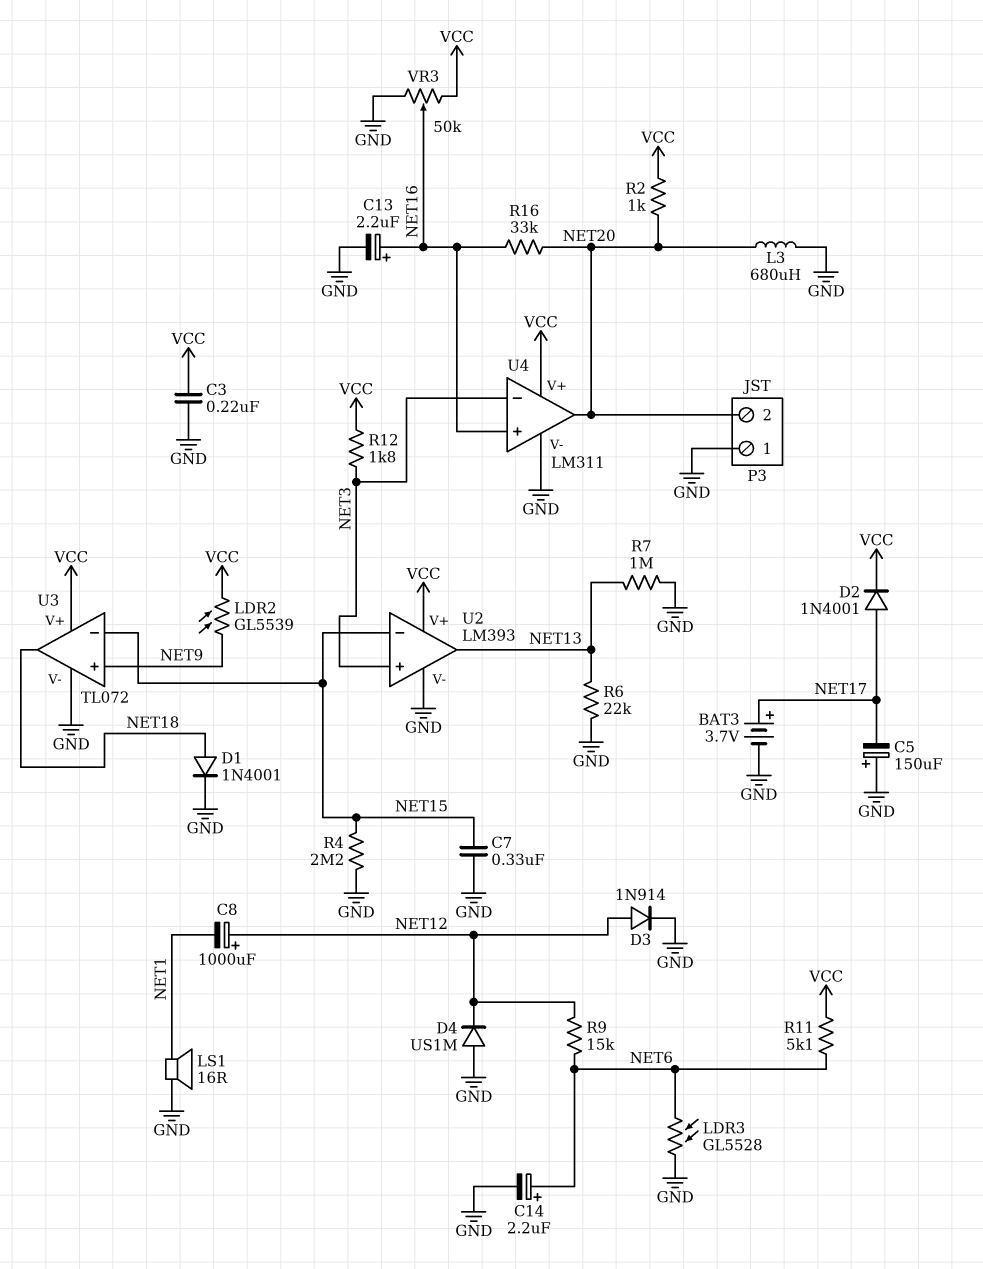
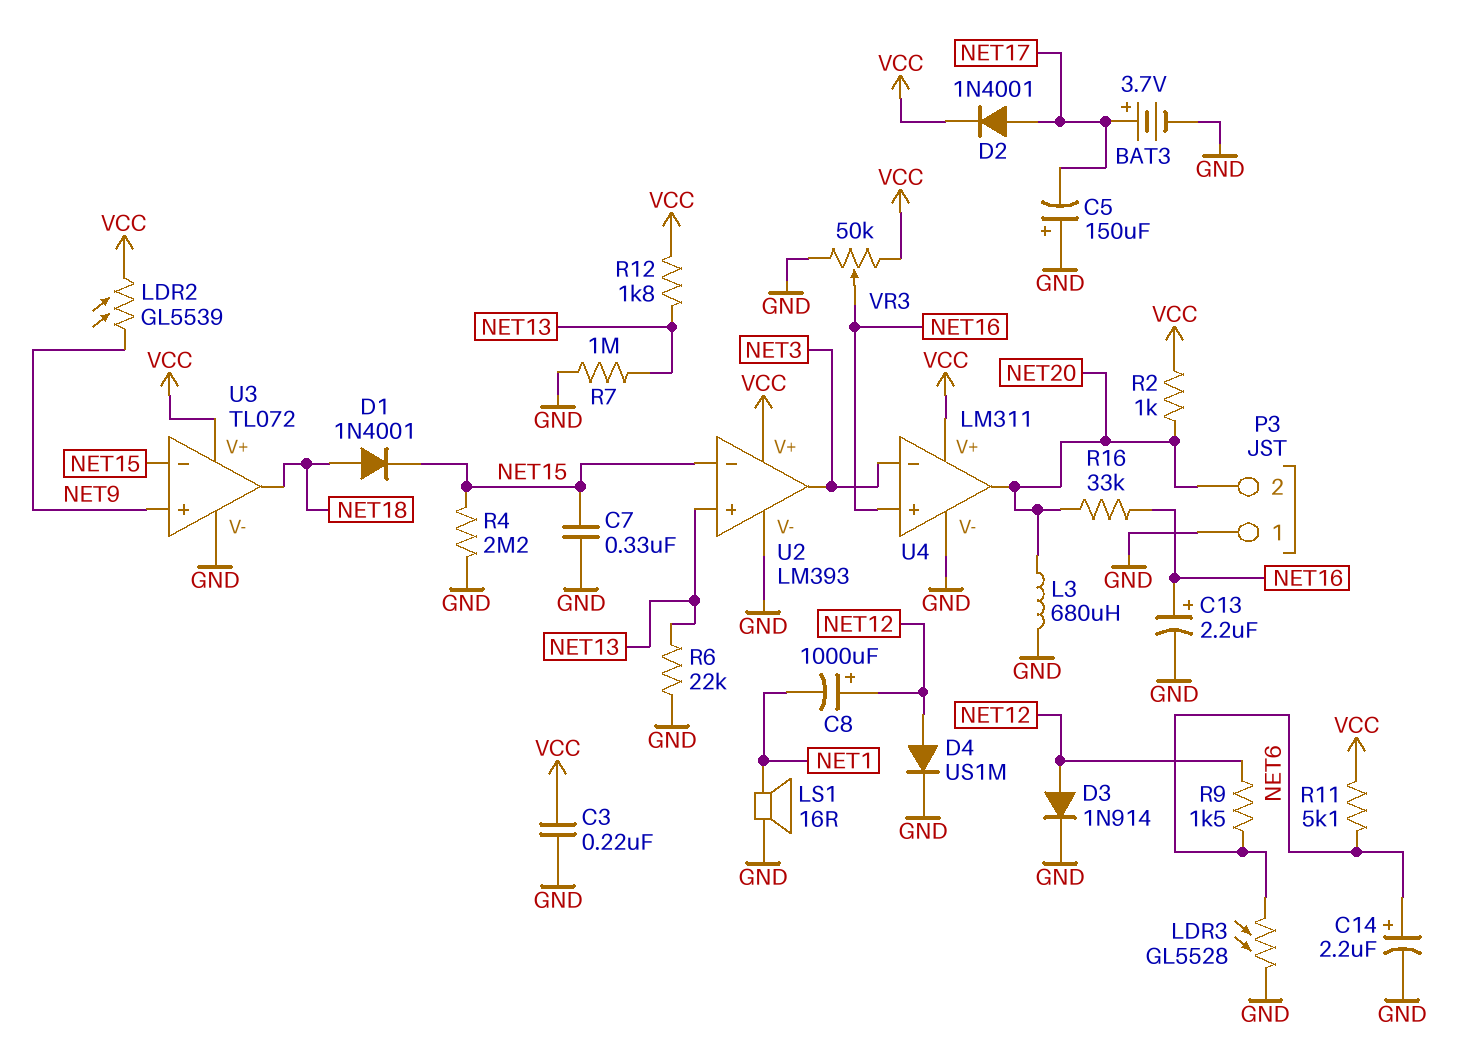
D1: diode 1N4001 (A NET18, K GND) -> diode 1N4001 (A NET18, K NET15)
D4: diode US1M (A GND, K NET12) -> diode US1M (A NET12, K GND)
R9: 15k (NET6, NET12) -> 1.5k (NET6, NET12)
R12: 1.8k (NET3, VCC) -> 1.8k (NET13, VCC)
U2 pin in+: NET3 -> NET13
U2 pin out: NET13 -> NET3

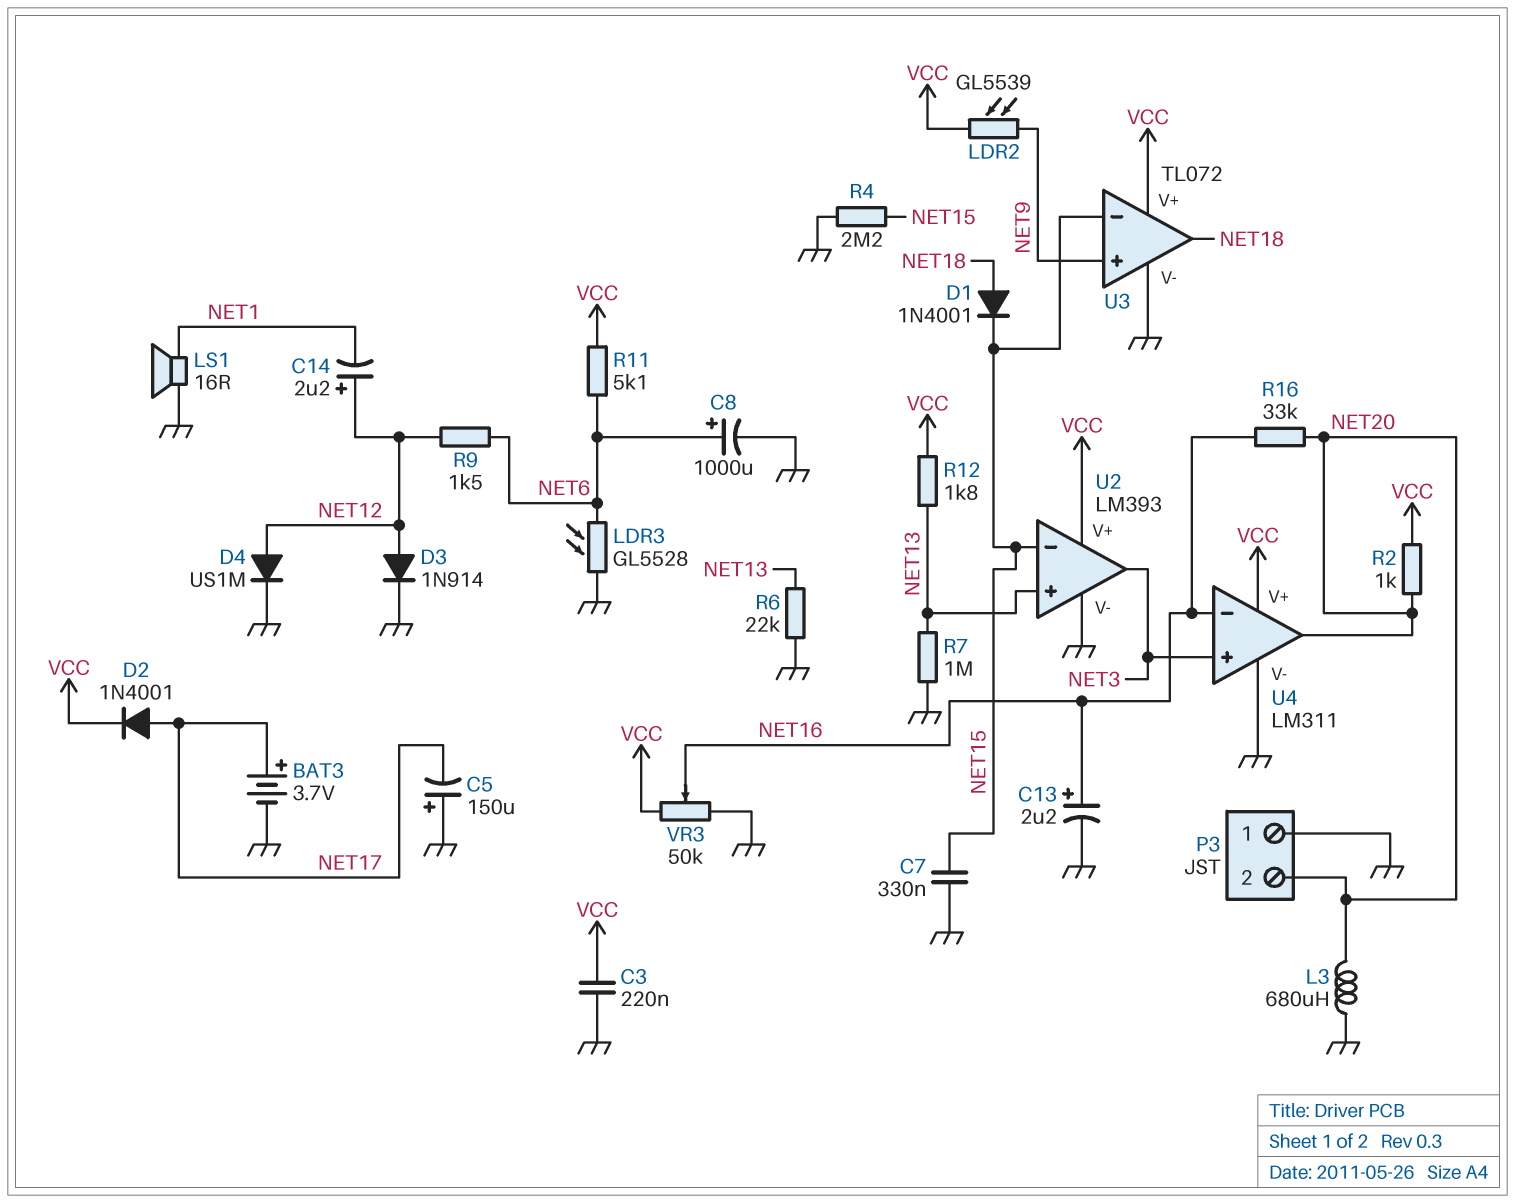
C8: 1000uF (plus NET12, minus NET1) -> 1000uF (plus NET6, minus GND)
C14: 2.2uF (plus NET6, minus GND) -> 2.2uF (plus NET12, minus NET1)
U4 pin in+: NET16 -> NET3
U4 pin in-: NET3 -> NET16

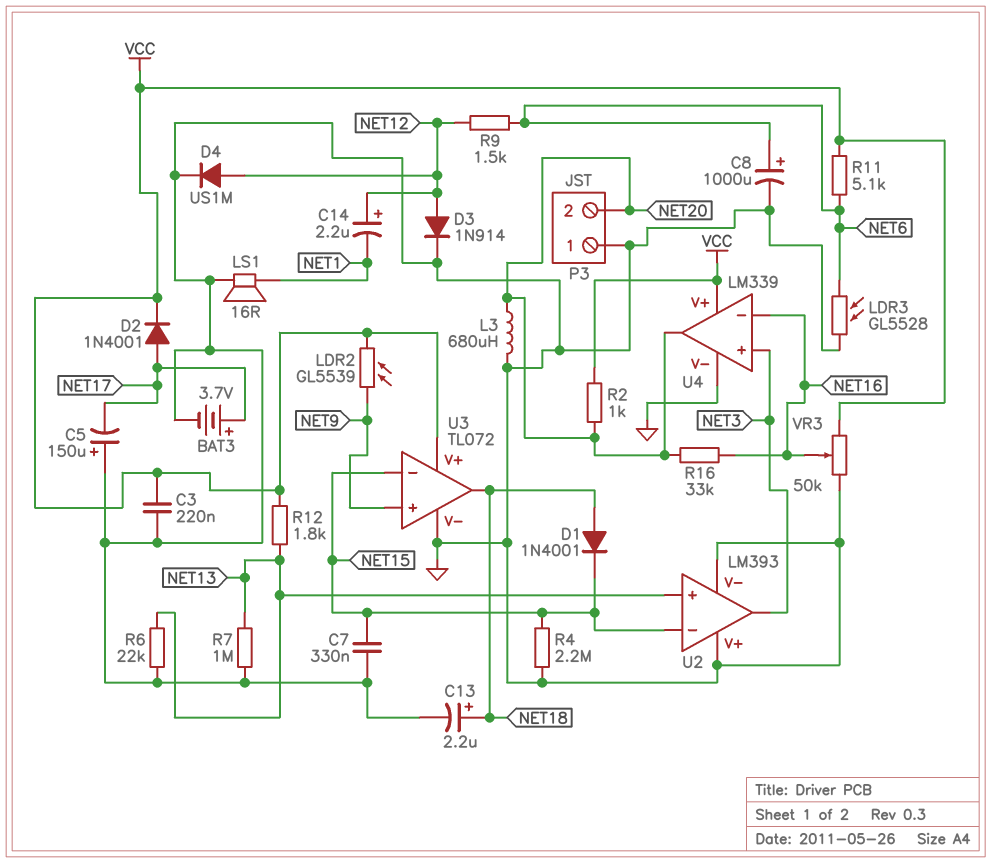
C13: 2.2uF (plus NET16, minus GND) -> 2.2uF (plus NET18, minus GND)
U2 pin V+: VCC -> GND
U4: LM311 -> LM339

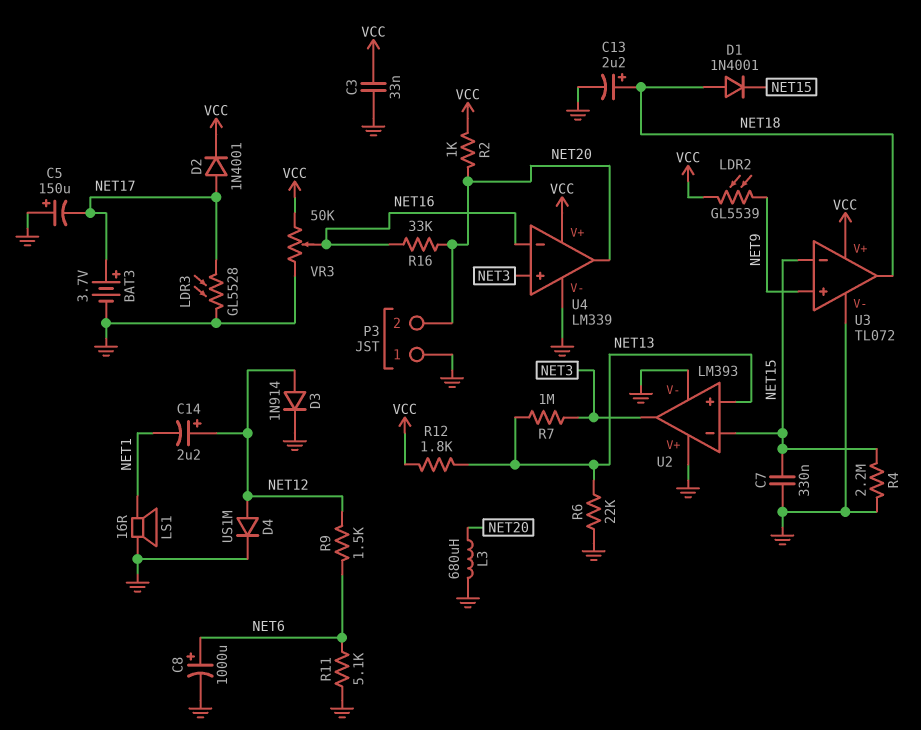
C3: 220nF (GND, VCC) -> 33nF (GND, VCC)
LDR3: GL5528 (GND, NET6) -> GL5528 (GND, NET17)
R7: 1M (GND, NET13) -> 1M (NET3, NET13)
R11: 5.1k (NET6, VCC) -> 5.1k (GND, NET6)

